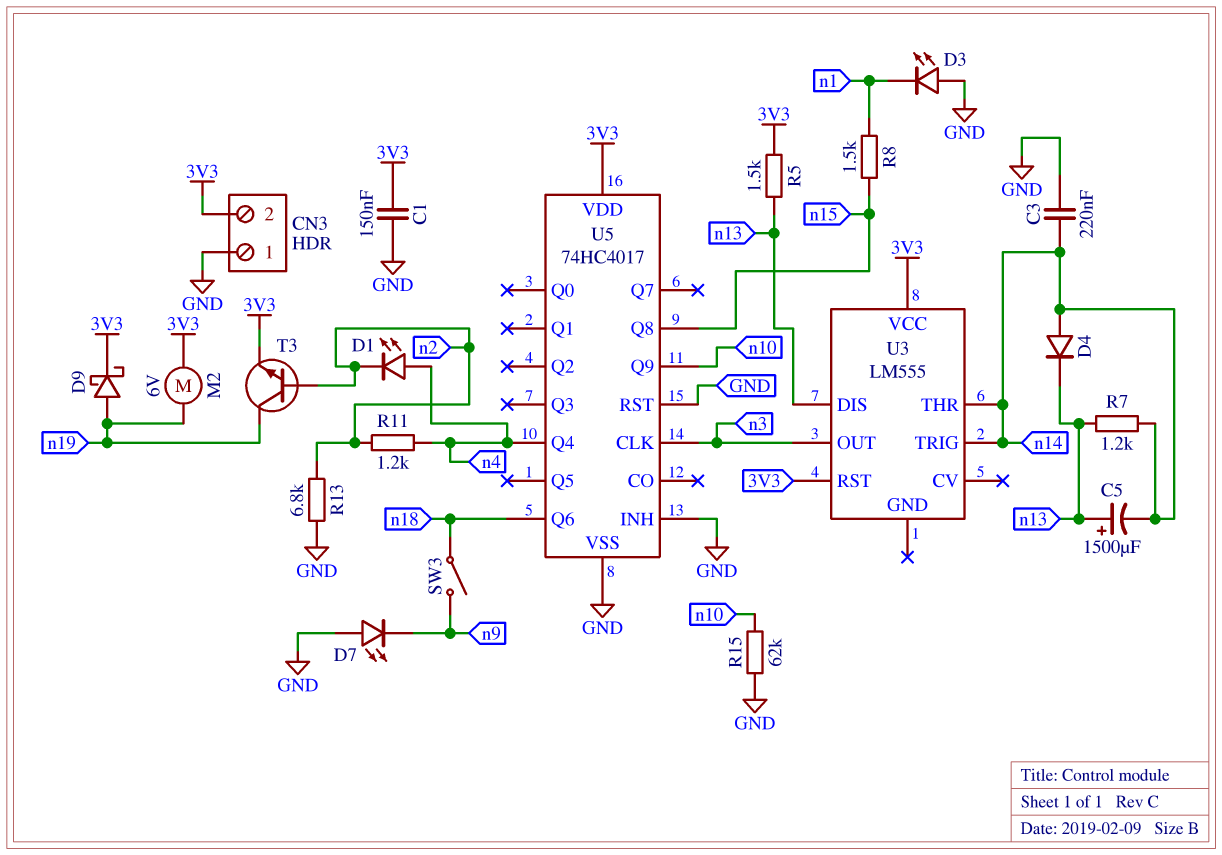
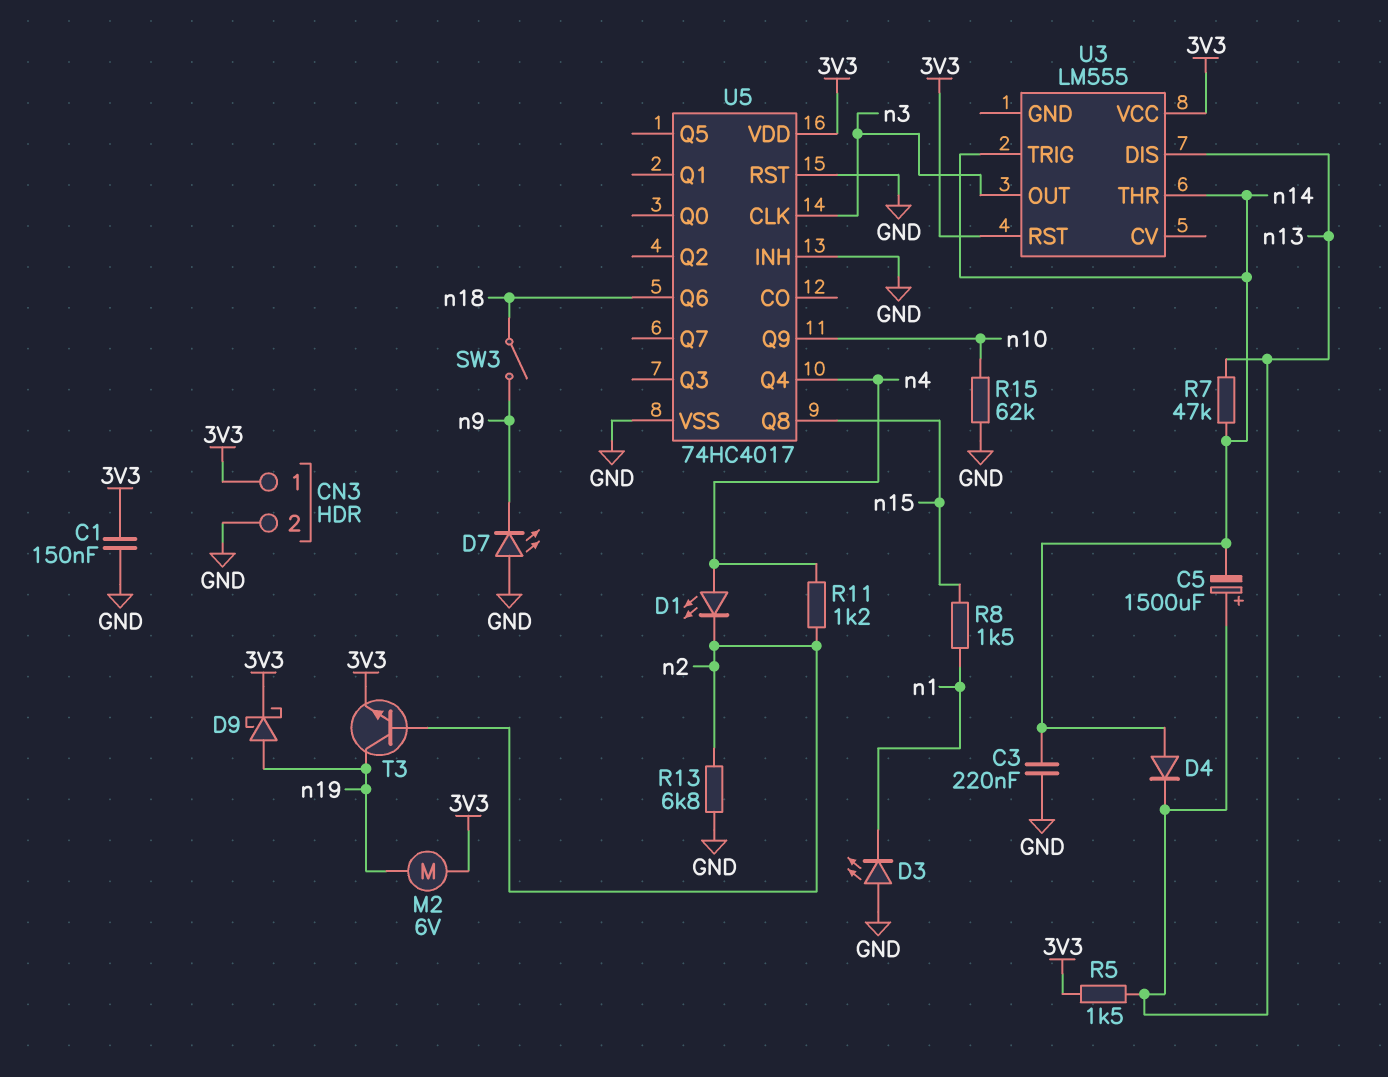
CN3 pin 1: GND -> 3V3
CN3 pin 2: 3V3 -> GND
R7: 1.2k (n13, n14) -> 47k (n13, n14)

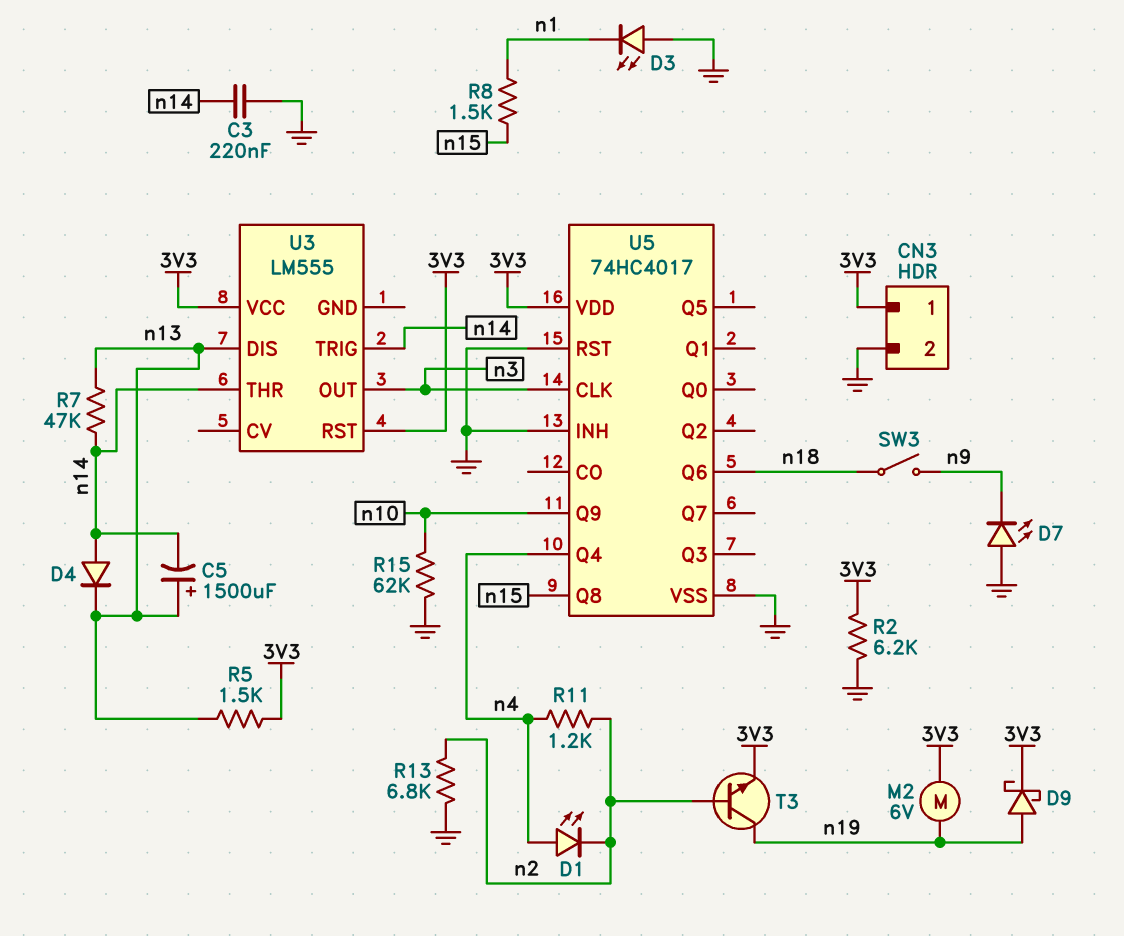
C1: 150nF (3V3, GND) -> none
R2: none -> 6.2k (3V3, GND)

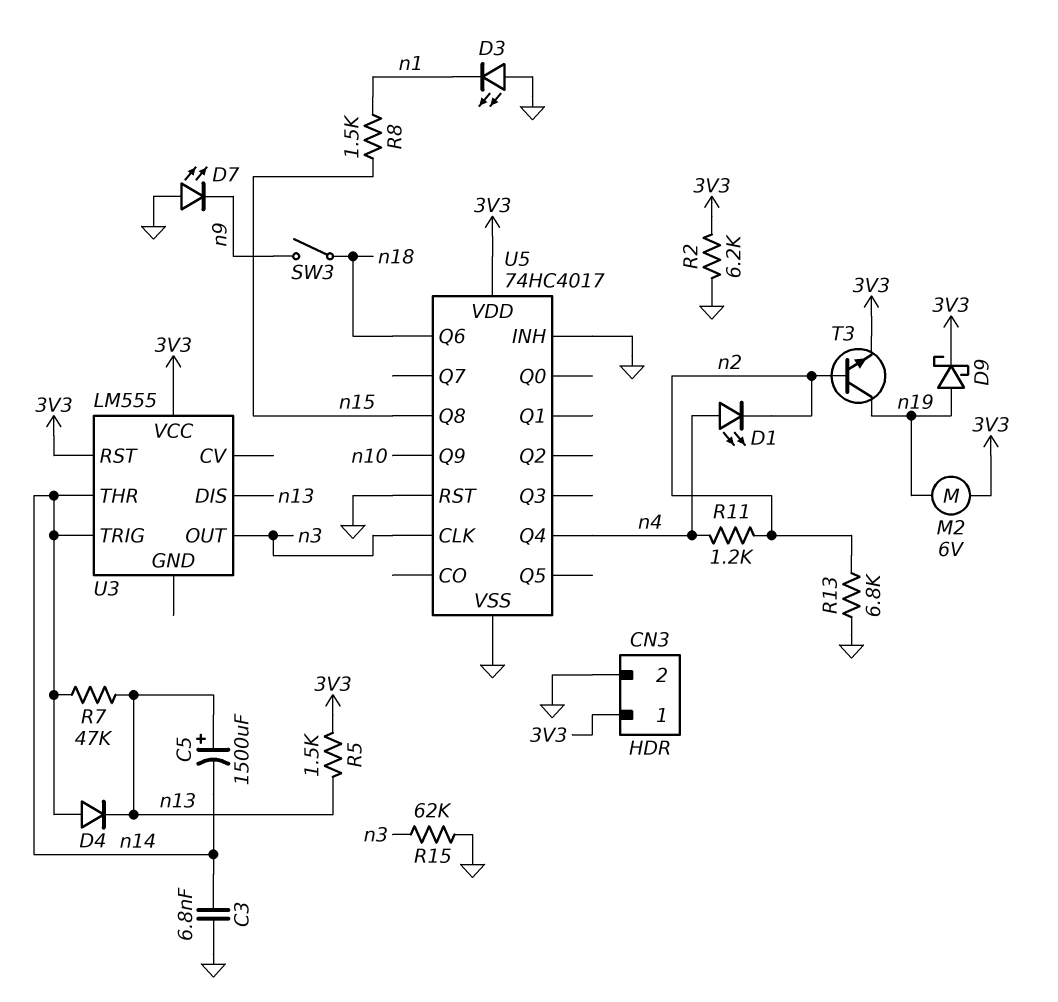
C3: 220nF (GND, n14) -> 6.8nF (GND, n14)
R15: 62k (GND, n10) -> 62k (GND, n3)

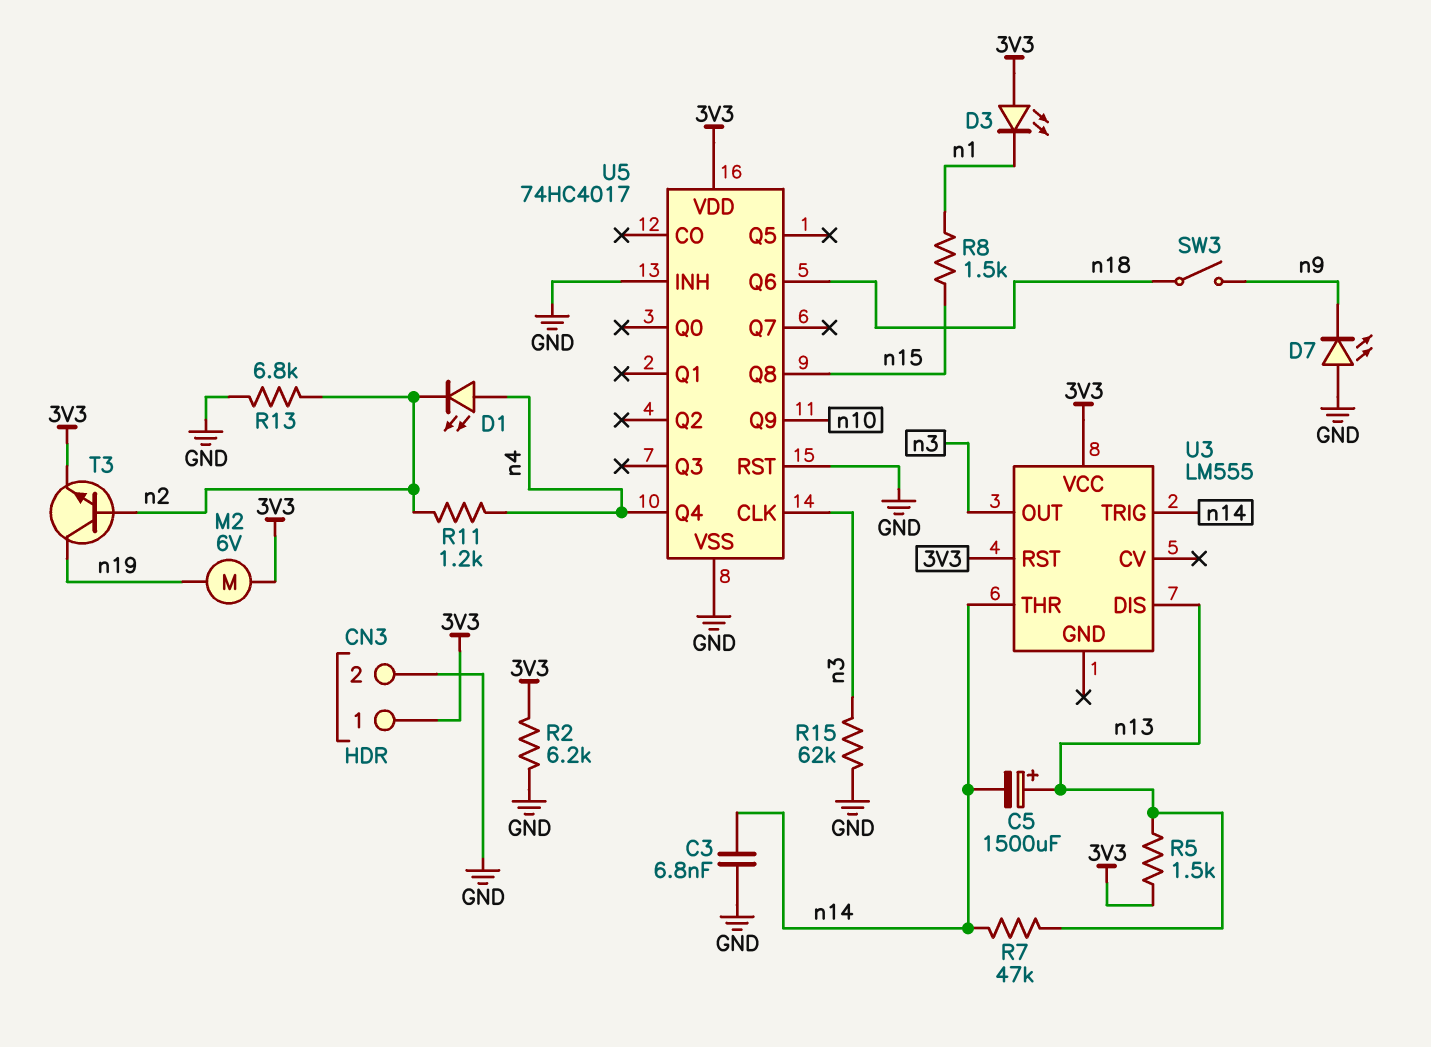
D3: LED (A GND, K n1) -> LED (A 3V3, K n1)
D4: diode (A n14, K n13) -> none
D9: schottky (A n19, K 3V3) -> none

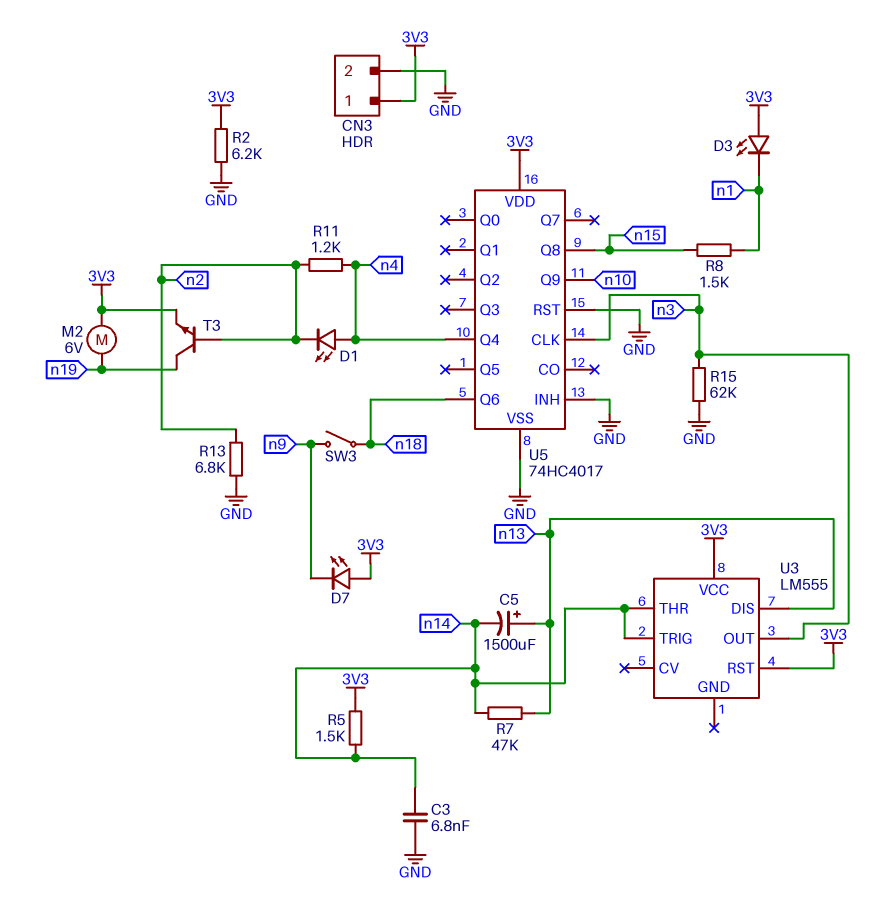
D7: LED (A GND, K n9) -> LED (A 3V3, K n9)
R5: 1.5k (3V3, n13) -> 1.5k (3V3, n14)

